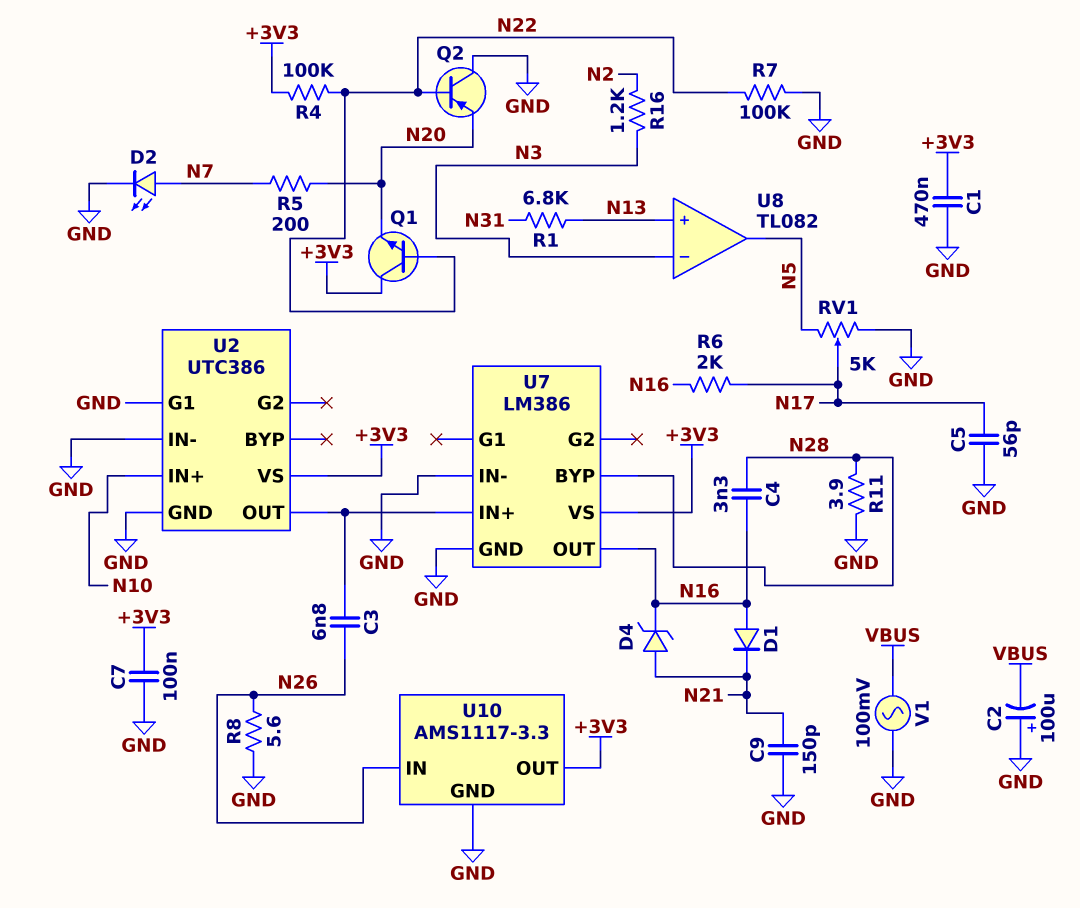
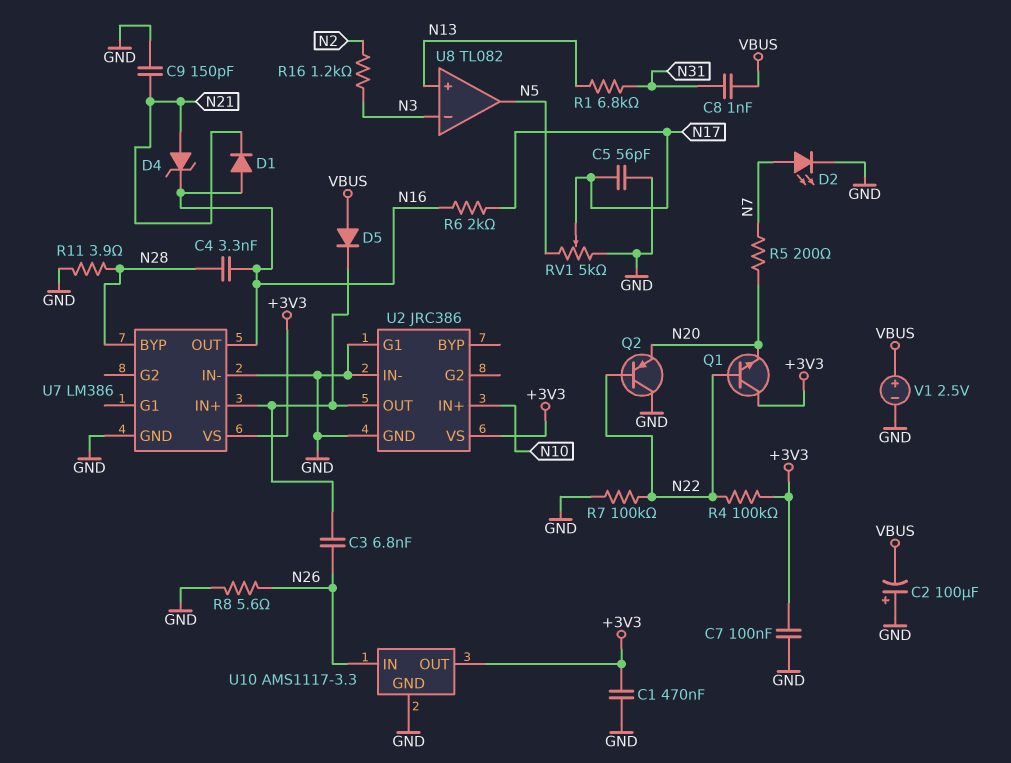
C8: none -> 1nF (N31, VBUS)
D5: none -> diode (A VBUS, K U2/OUT)
U2: UTC386 -> JRC386
V1: AC 100mV (GND, VBUS) -> 2.5V (plus VBUS, minus GND)

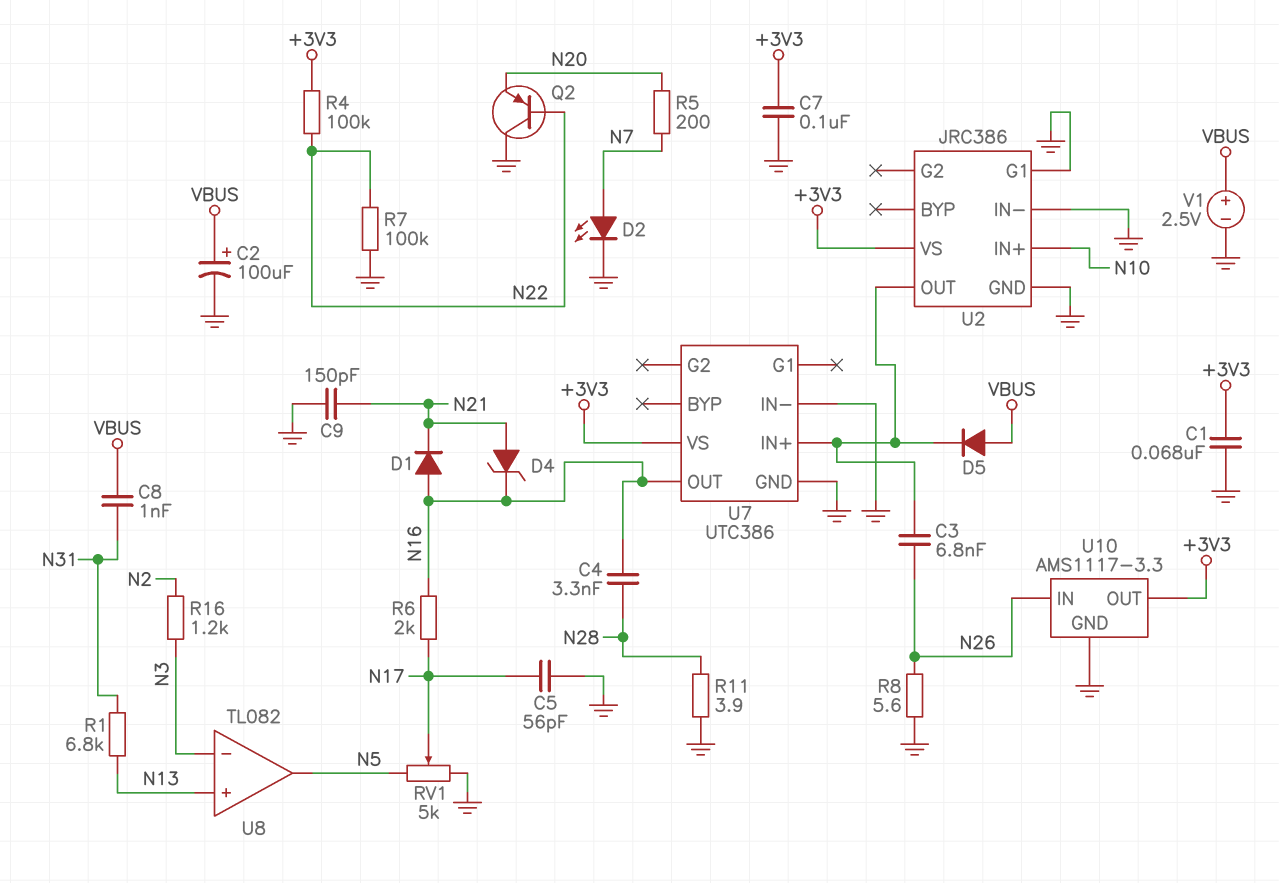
C1: 470nF (+3V3, GND) -> 68nF (+3V3, GND)
C2: 100uF (plus GND, minus VBUS) -> 100uF (plus VBUS, minus GND)
Q1: NPN (B N22, C +3V3, E N20) -> none
U7: LM386 -> UTC386
U7 pin BYP: N28 -> none

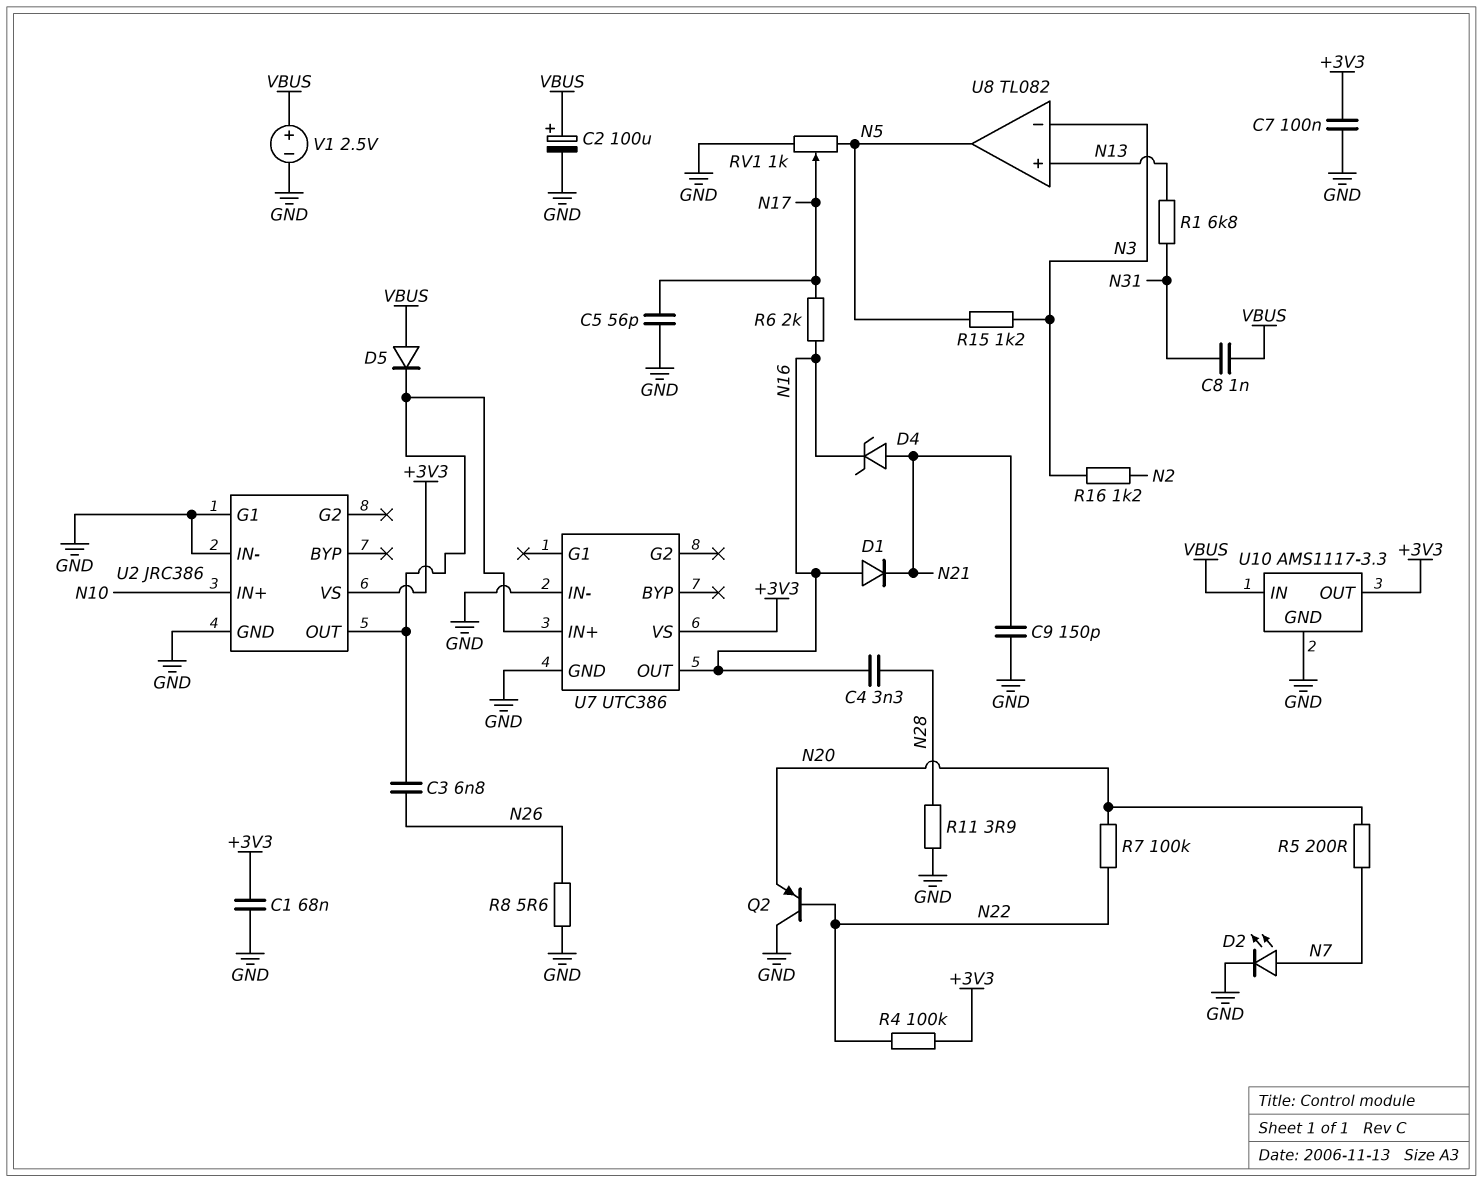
R7: 100k (GND, N22) -> 100k (N20, N22)
R15: none -> 1.2k (N3, N5)
RV1: 5k (GND, N5, wiper N17) -> 1k (GND, N5, wiper N17)
U10 pin IN: N26 -> VBUS

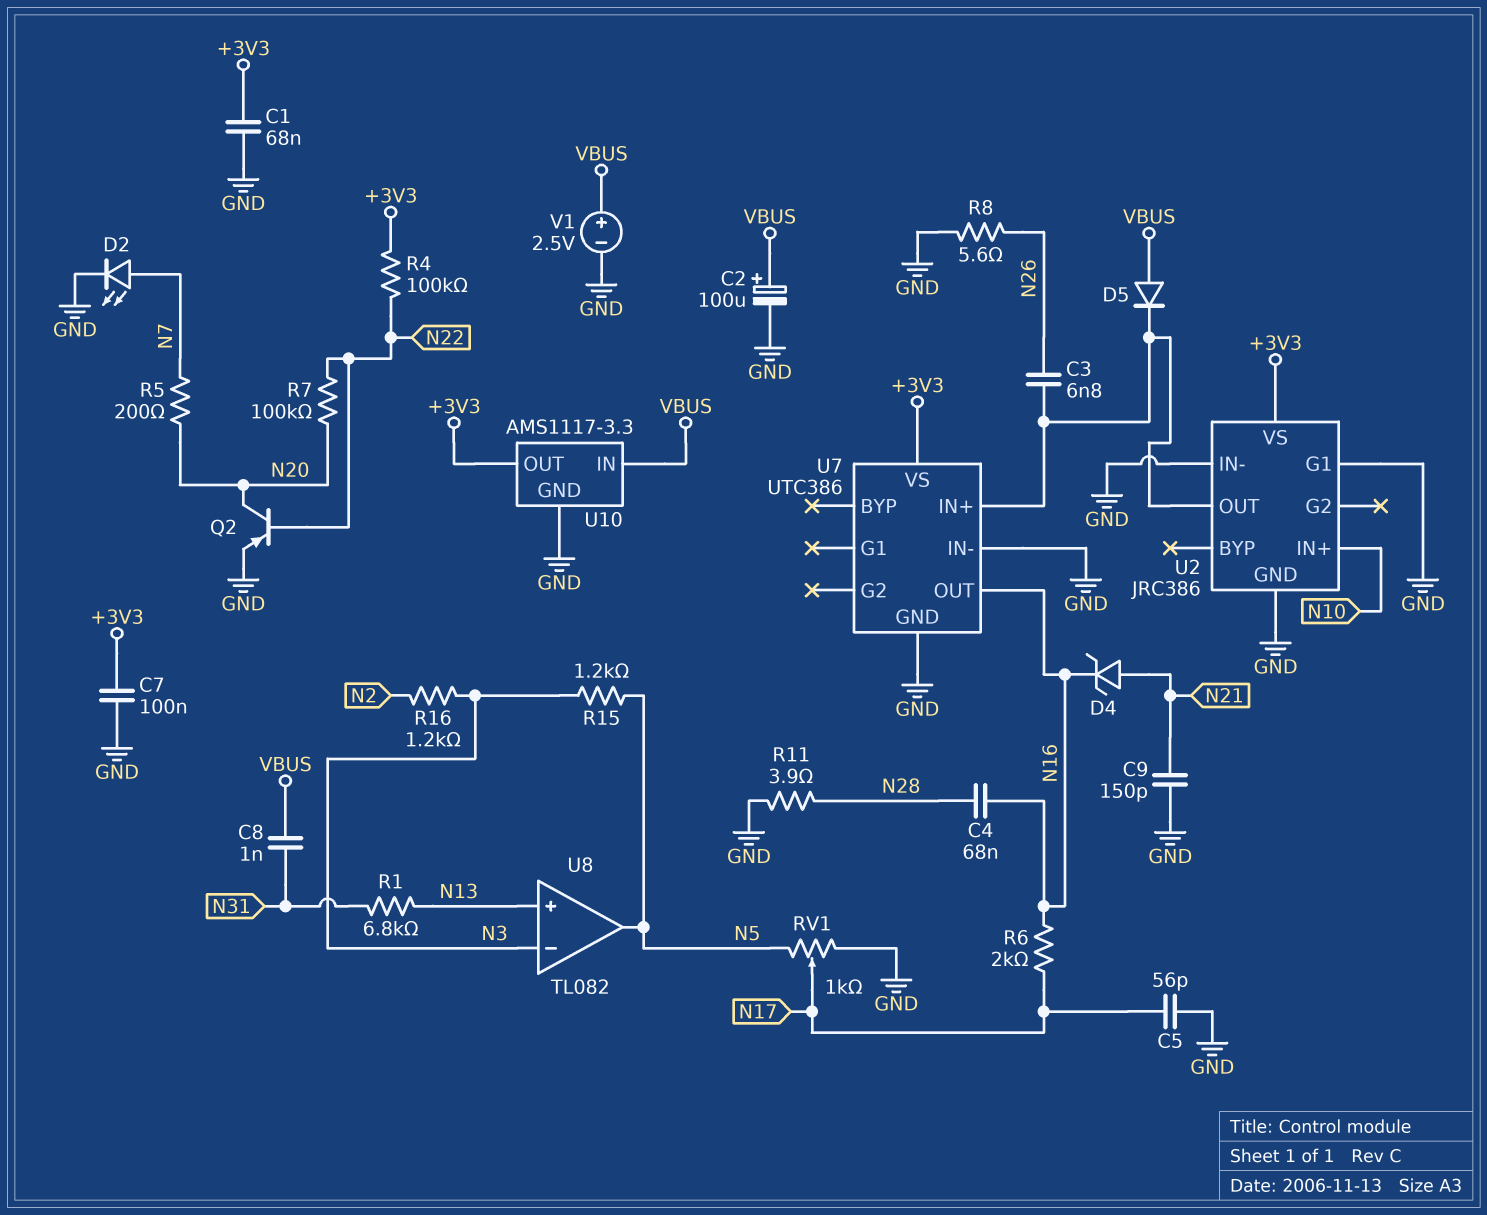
C4: 3.3nF (N16, N28) -> 68nF (N16, N28)
D1: diode (A N16, K N21) -> none
Q2: PNP (B N22, C GND, E N20) -> PNP (B N22, C N20, E GND)

